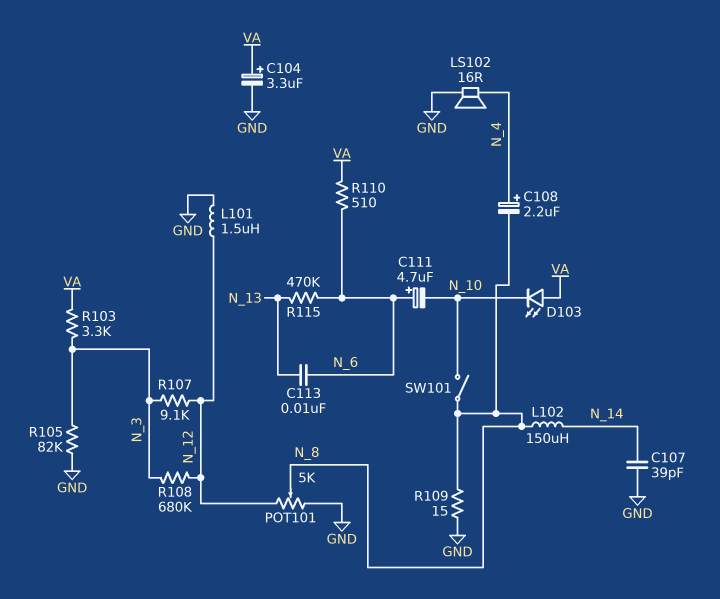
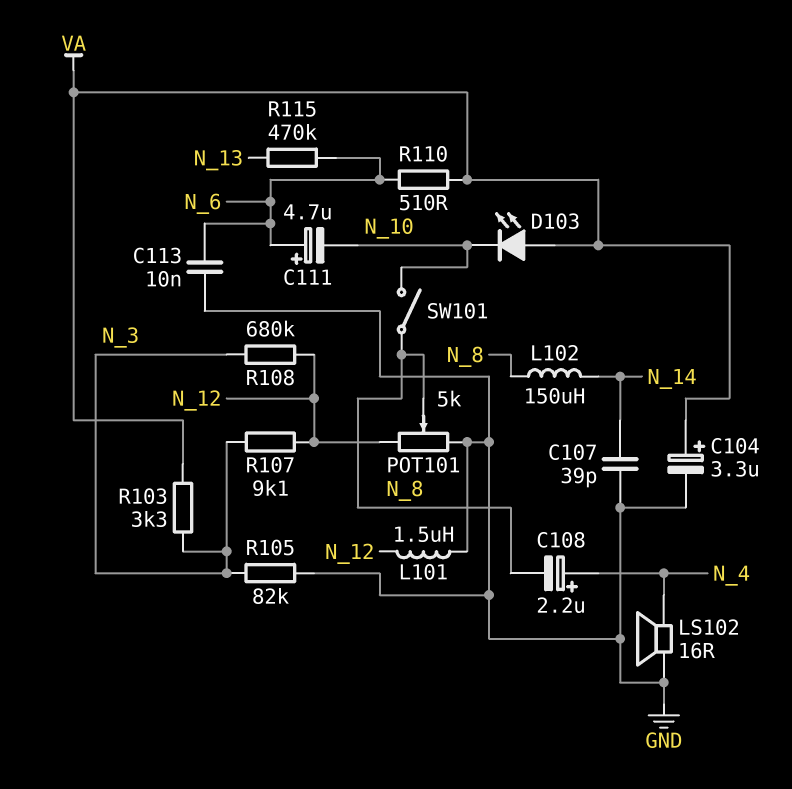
C113: 10nF (N_6, N_13) -> 10nF (GND, N_6)
R109: 15 (GND, N_8) -> none

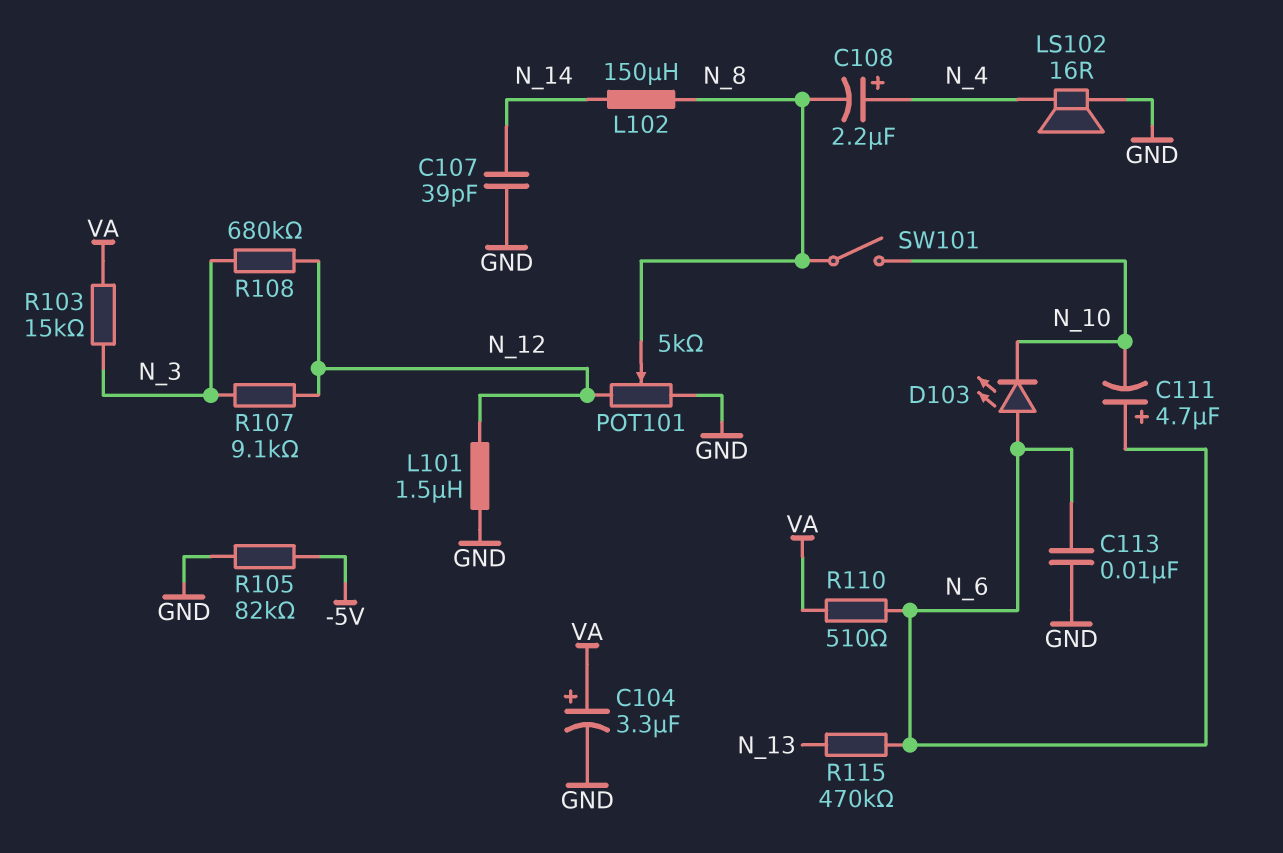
D103: LED (A VA, K N_10) -> LED (A N_6, K N_10)
R103: 3.3k (N_3, VA) -> 15k (N_3, VA)
R105: 82k (GND, N_3) -> 82k (-5V, GND)

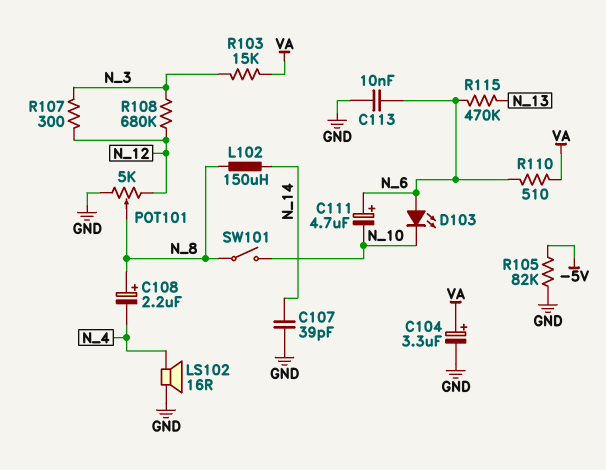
C108: 2.2uF (plus N_4, minus N_8) -> 2.2uF (plus N_8, minus N_4)
L101: 1.5uH (GND, N_12) -> none
R107: 9.1k (N_3, N_12) -> 300 (N_3, N_12)

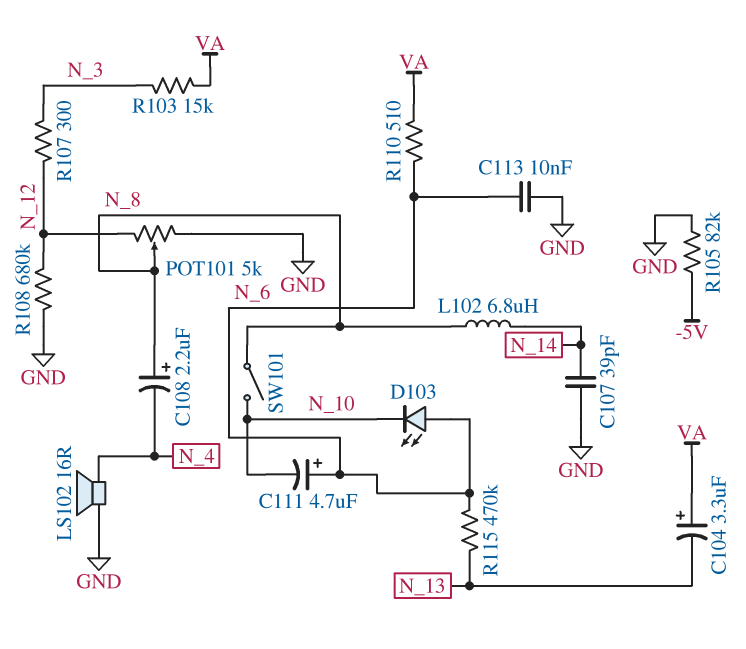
C104: 3.3uF (plus VA, minus GND) -> 3.3uF (plus VA, minus N_13)
L102: 150uH (N_8, N_14) -> 6.8uH (N_8, N_14)
R108: 680k (N_3, N_12) -> 680k (GND, N_12)

